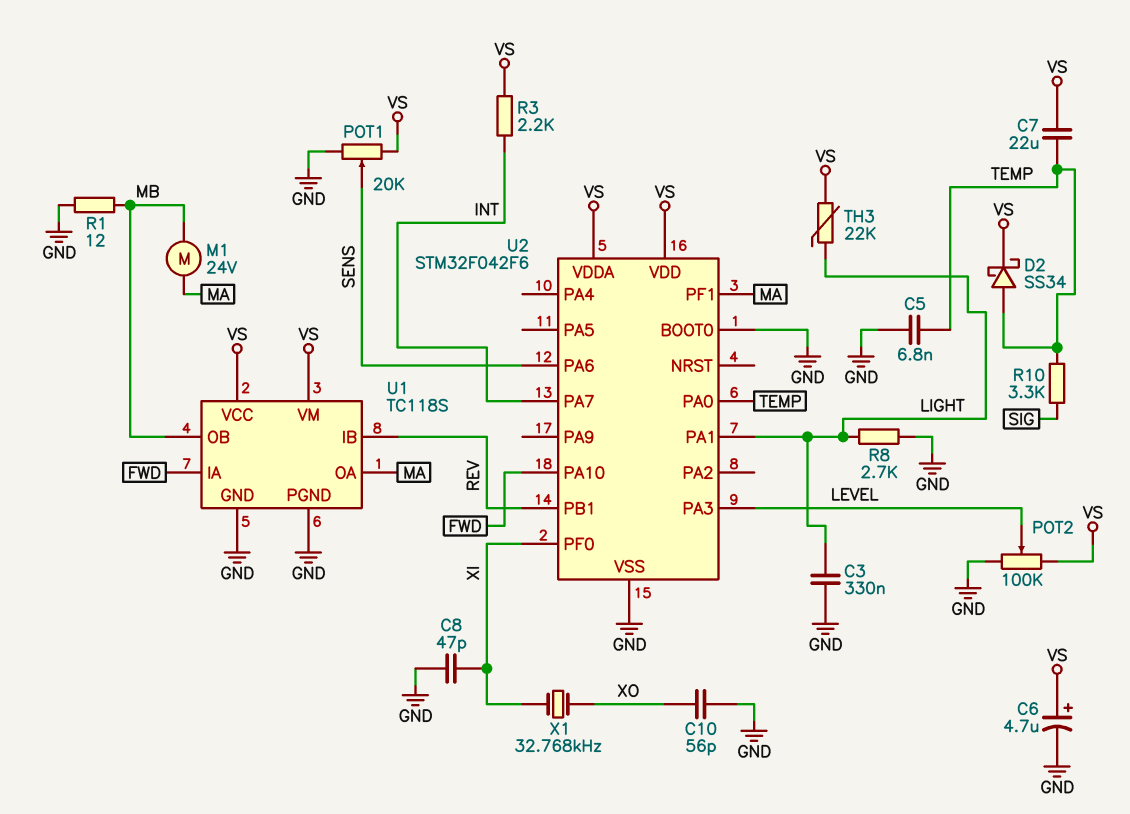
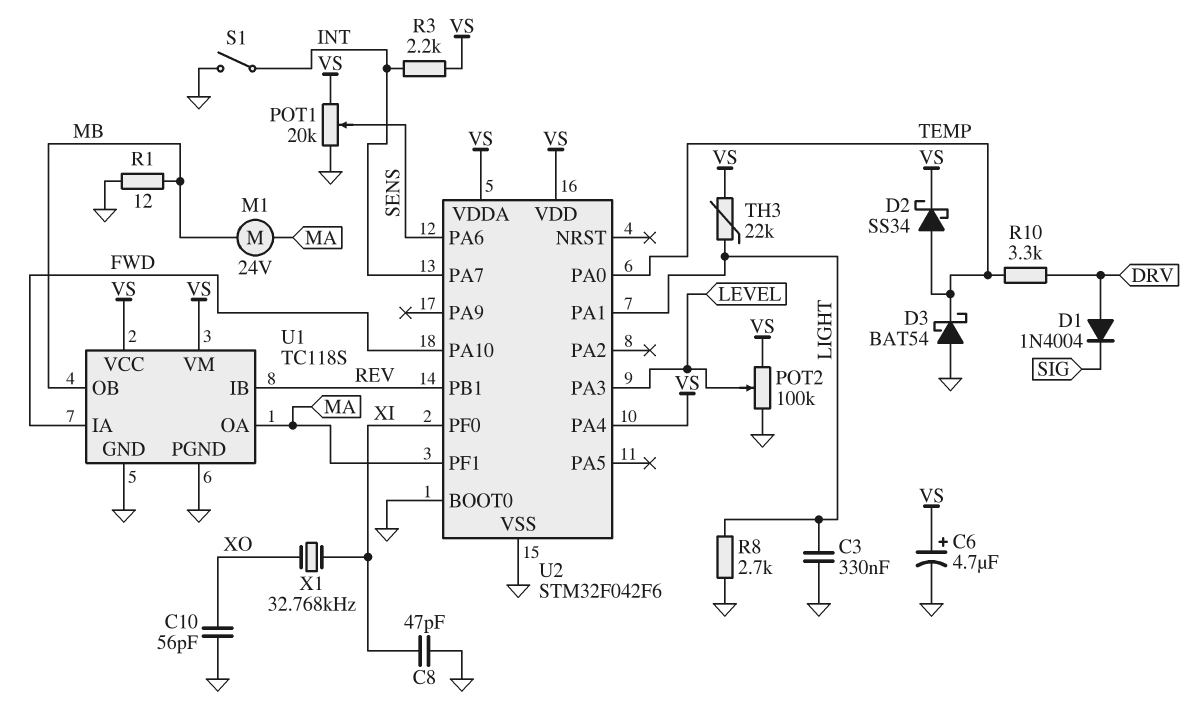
C5: 6.8nF (GND, TEMP) -> none
C7: 22uF (TEMP, VS) -> none
D1: none -> diode 1N4004 (A DRV, K SIG)
D3: none -> schottky BAT54 (A GND, K TEMP)
R10: 3.3k (SIG, TEMP) -> 3.3k (DRV, TEMP)
S1: none -> switch (GND, INT)
U2 pin PA4: none -> VS

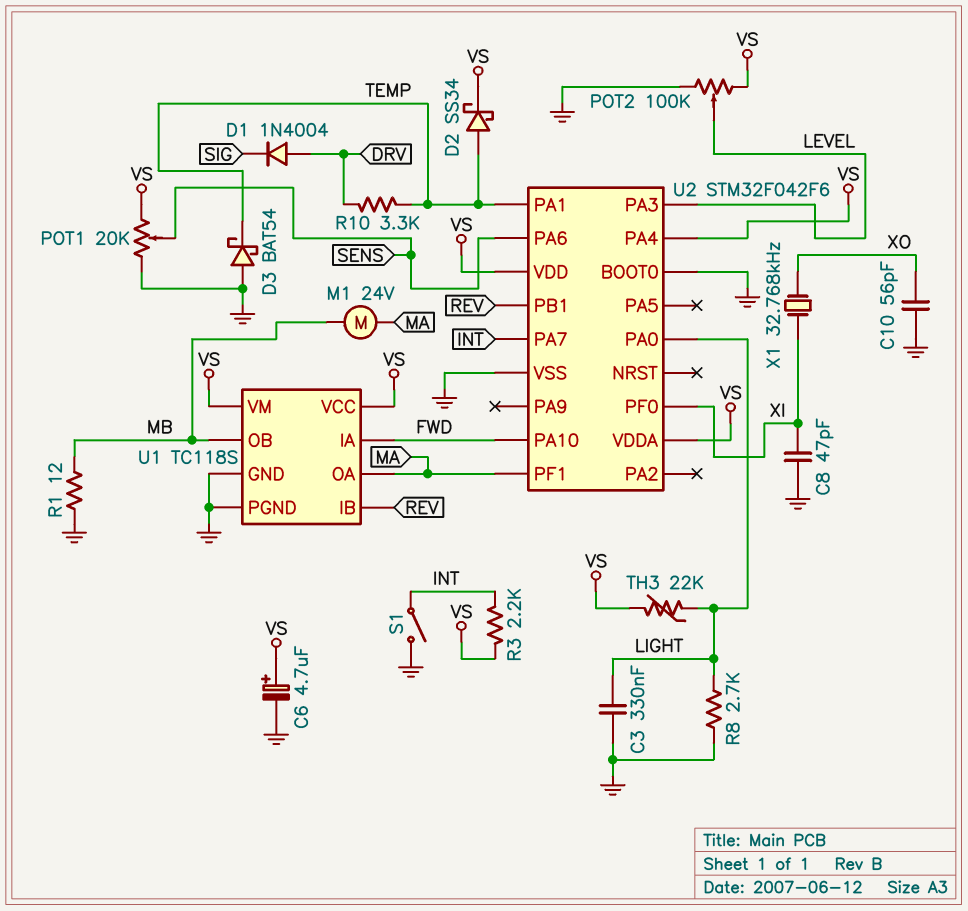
U2 pin PA0: TEMP -> LIGHT
U2 pin PA1: LIGHT -> TEMP

